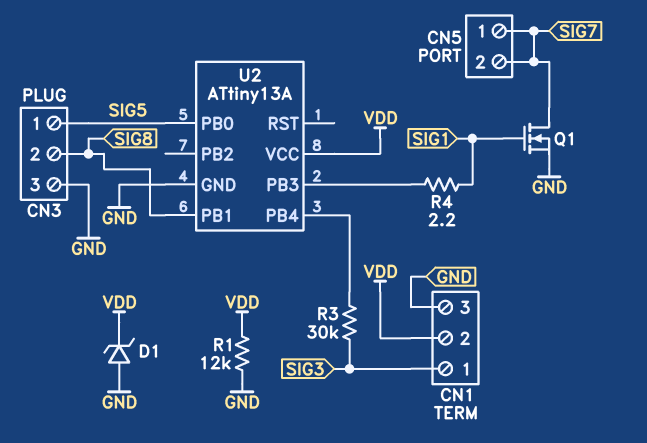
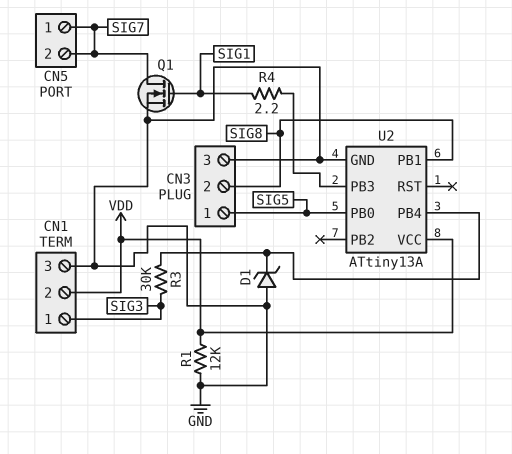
D1: zener (A GND, K VDD) -> zener (A GND, K U2/PB4)

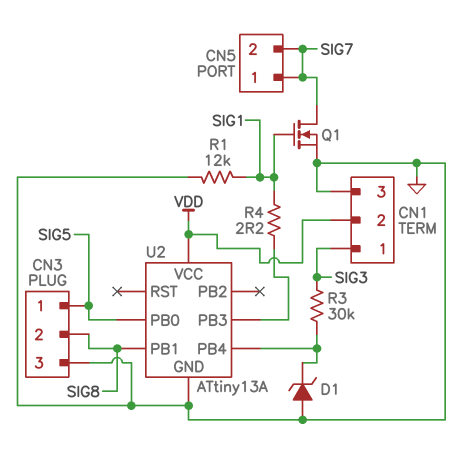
R1: 12k (GND, VDD) -> 12k (GND, SIG1)

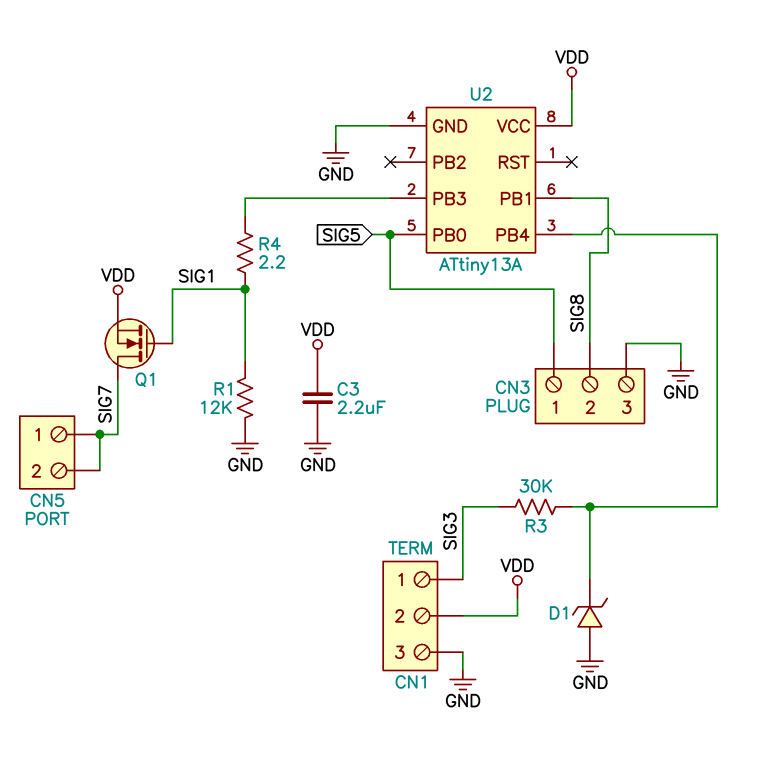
C3: none -> 2.2uF (GND, VDD)
Q1: NMOS (G SIG1, D SIG7, S GND) -> NMOS (G SIG1, D SIG7, S VDD)

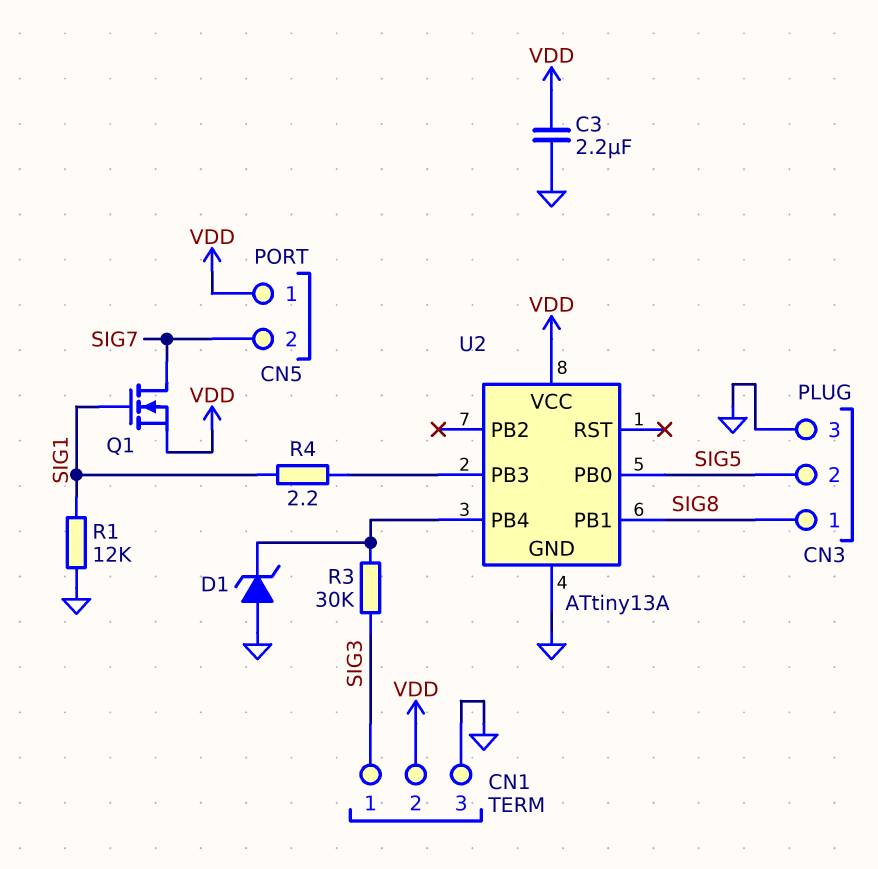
CN3 pin 1: SIG5 -> SIG8
CN3 pin 2: SIG8 -> SIG5
CN5 pin 1: SIG7 -> VDD

